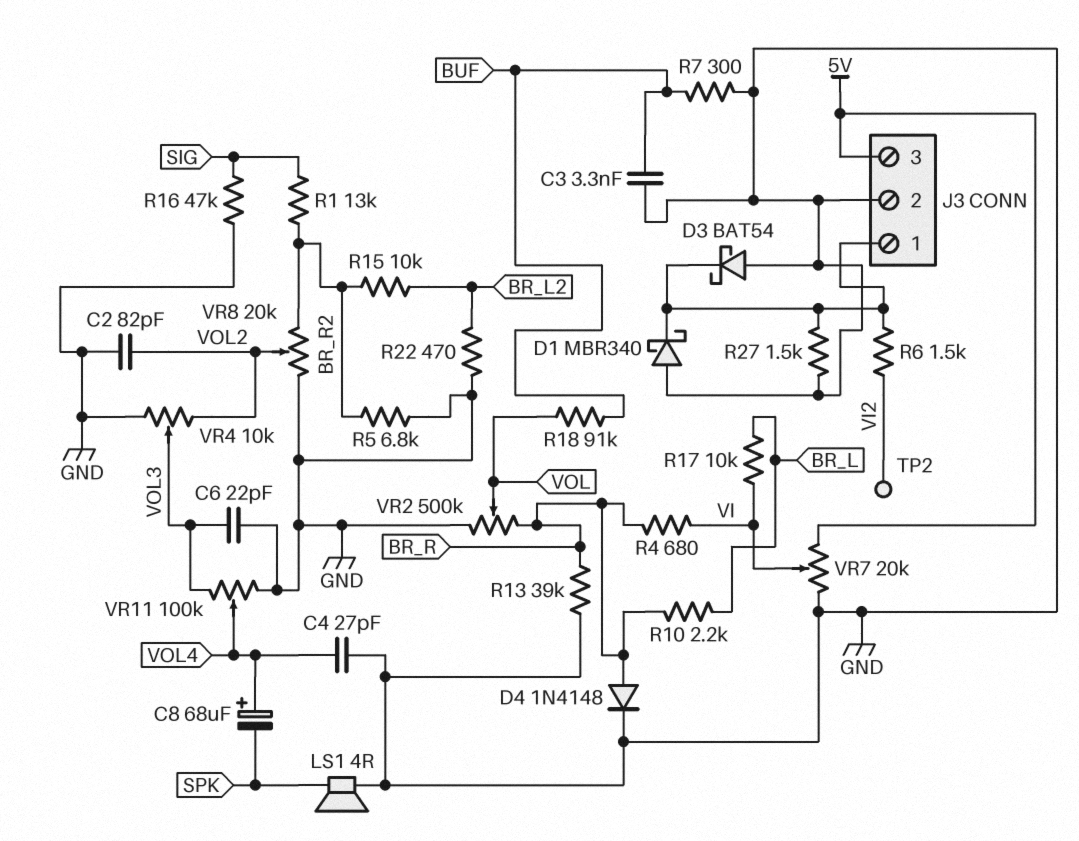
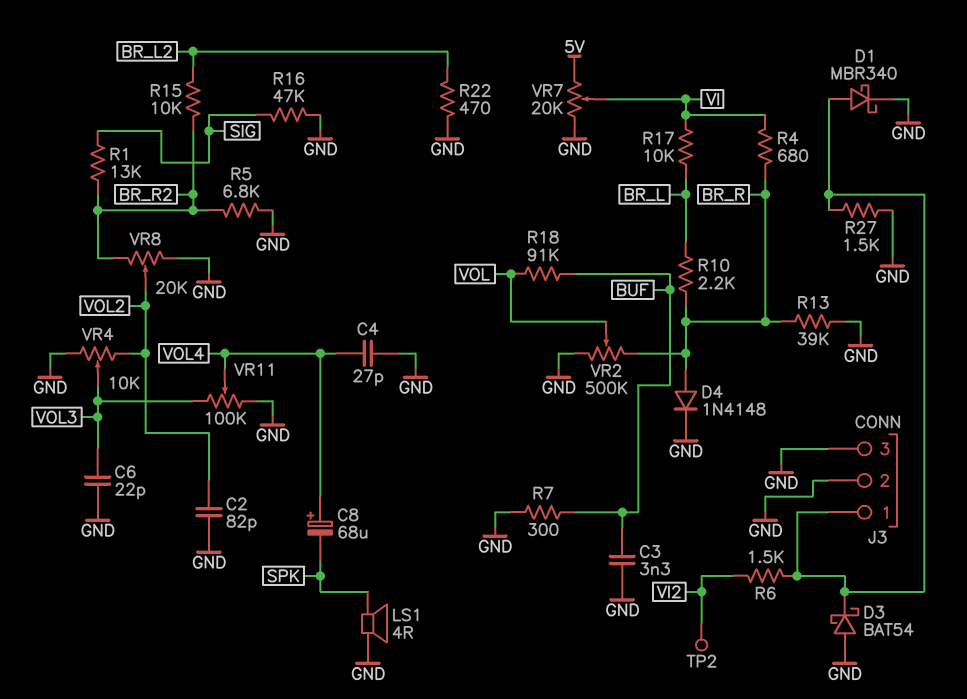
D1: schottky MBR340 (A GND, K J3/1) -> schottky MBR340 (A J3/1, K GND)
J3 pin 3: 5V -> GND

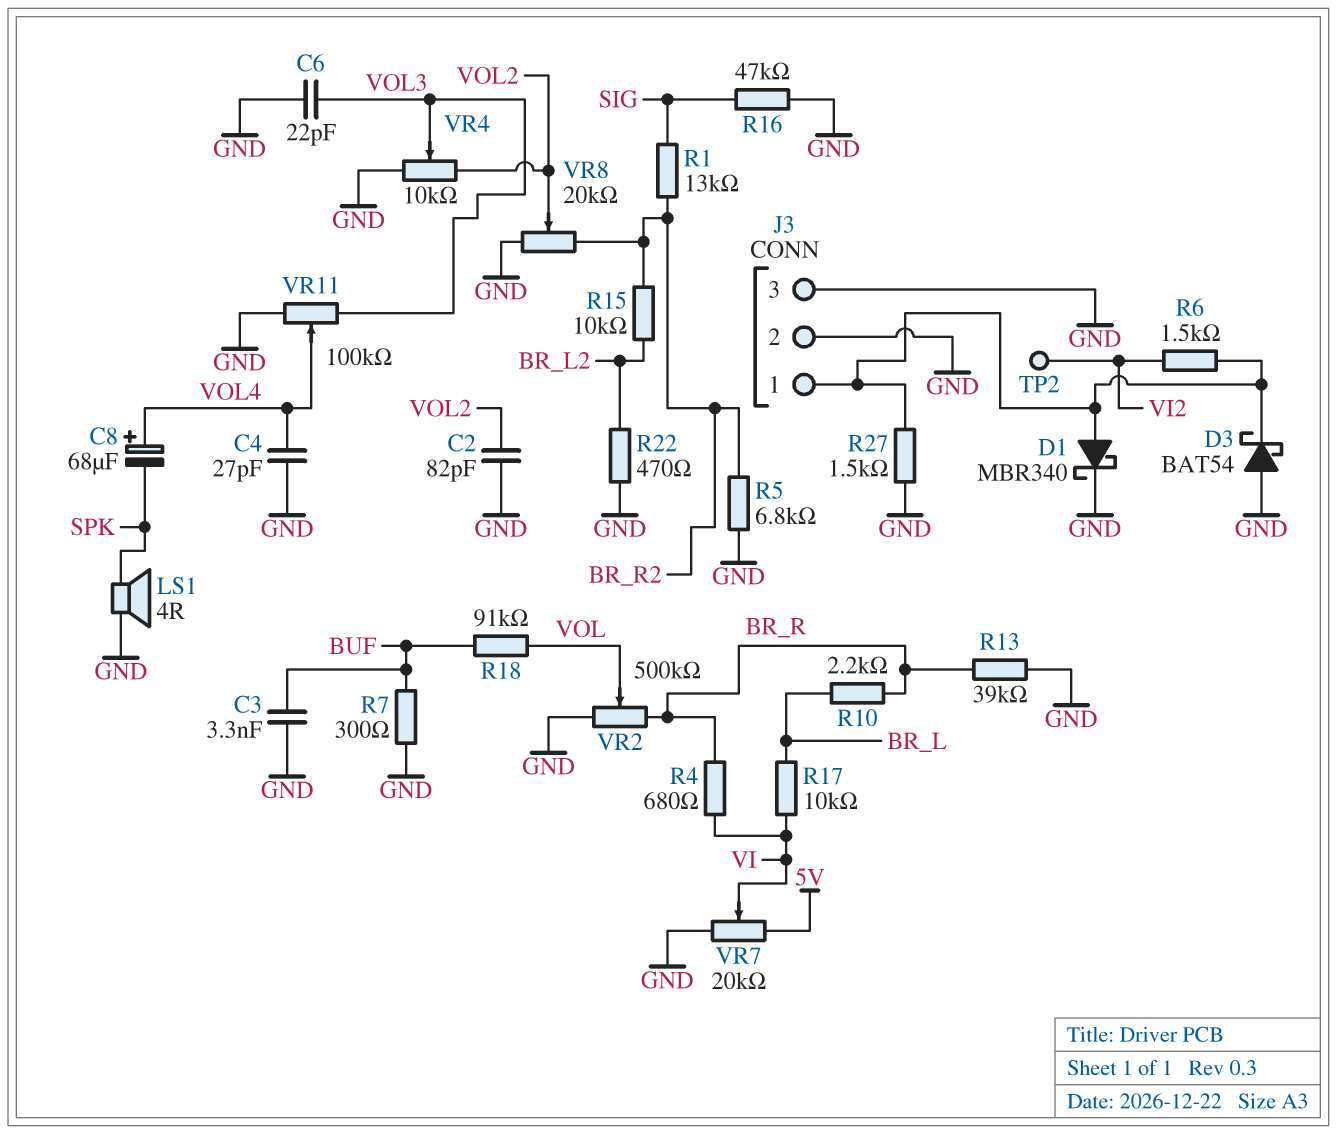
D4: diode 1N4148 (A BR_R, K GND) -> none

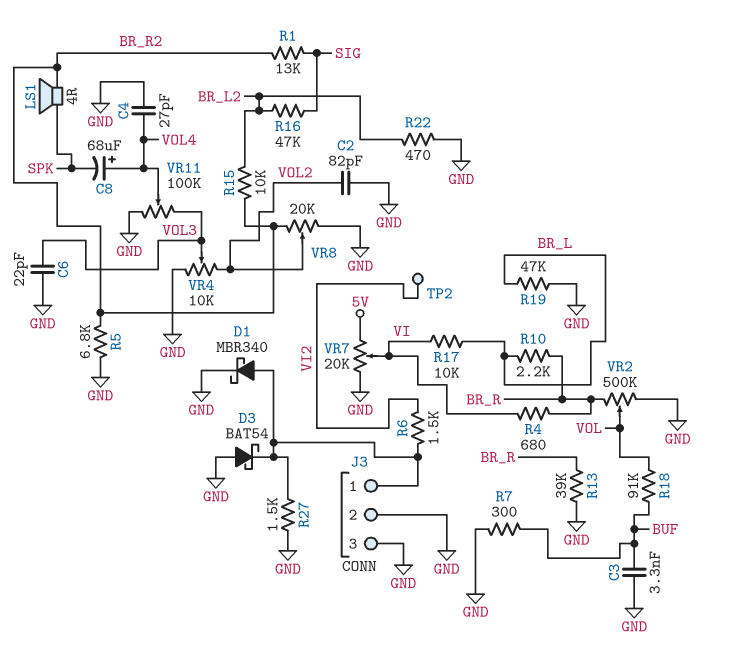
LS1: speaker 4R (GND, SPK) -> speaker 4R (BR_R2, SPK)
R16: 47k (GND, SIG) -> 47k (BR_L2, SIG)
R19: none -> 47k (BR_L, GND)

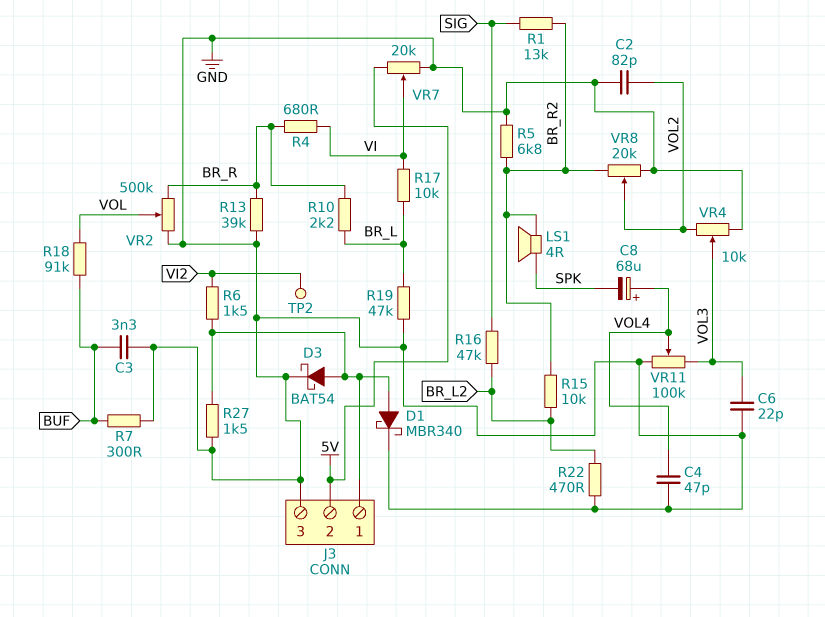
C4: 27pF (GND, VOL4) -> 47pF (GND, VOL4)
D3: schottky BAT54 (A GND, K J3/1) -> schottky BAT54 (A J3/1, K GND)
J3 pin 2: GND -> 5V

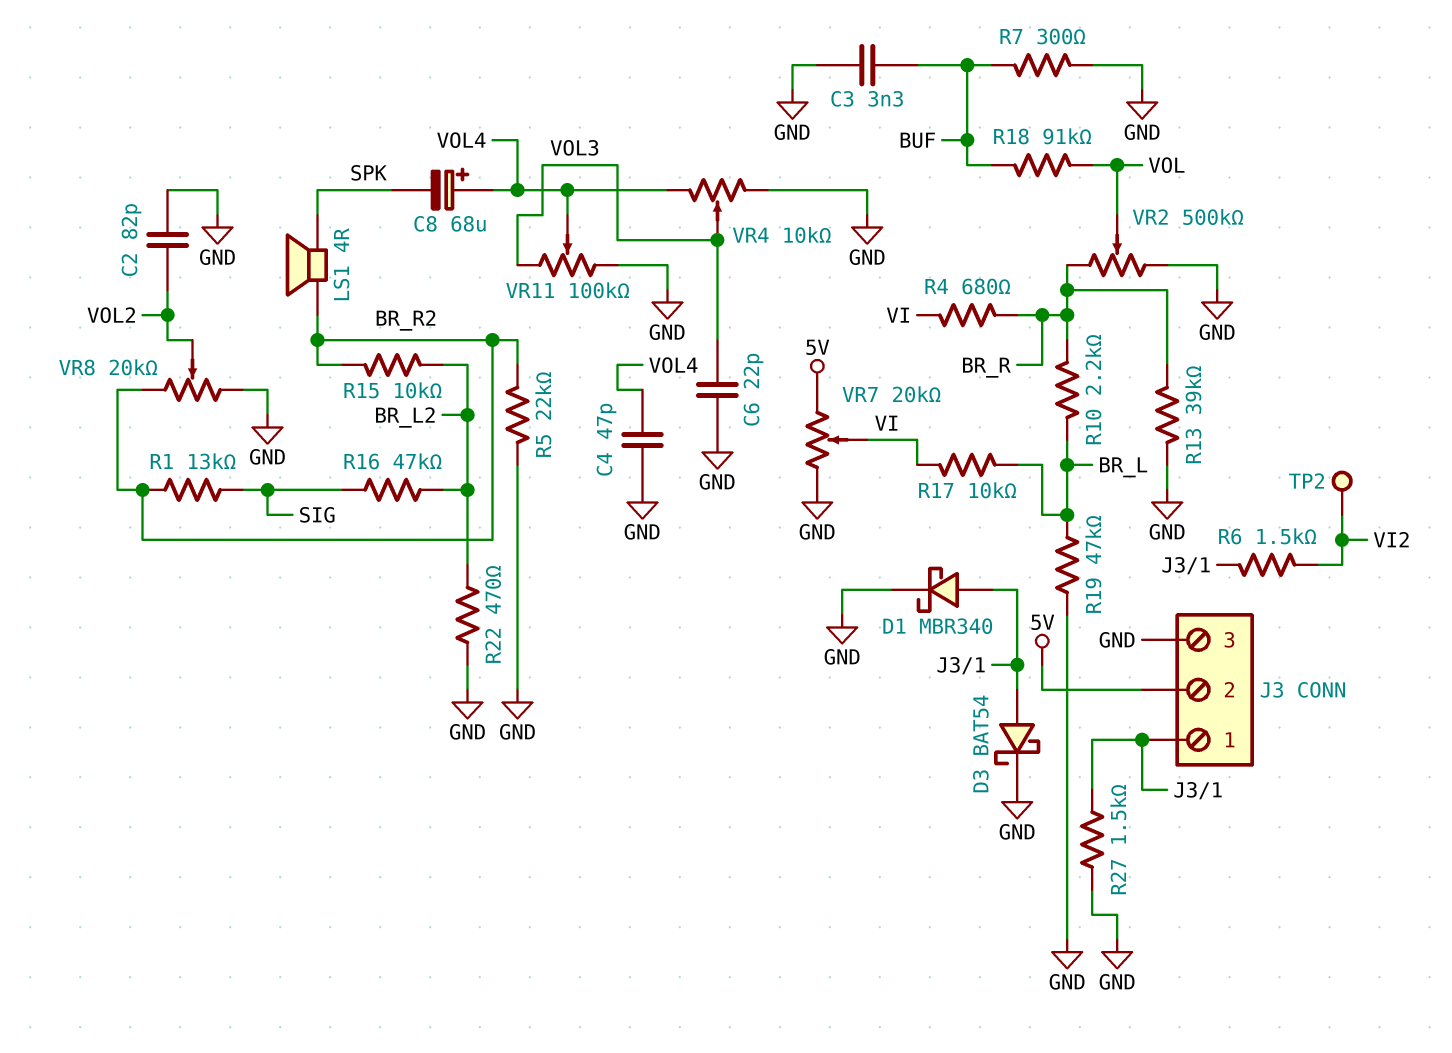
R5: 6.8k (BR_R2, GND) -> 22k (BR_R2, GND)
VR4: 10k (GND, VOL2, wiper VOL3) -> 10k (GND, VOL4, wiper VOL3)

